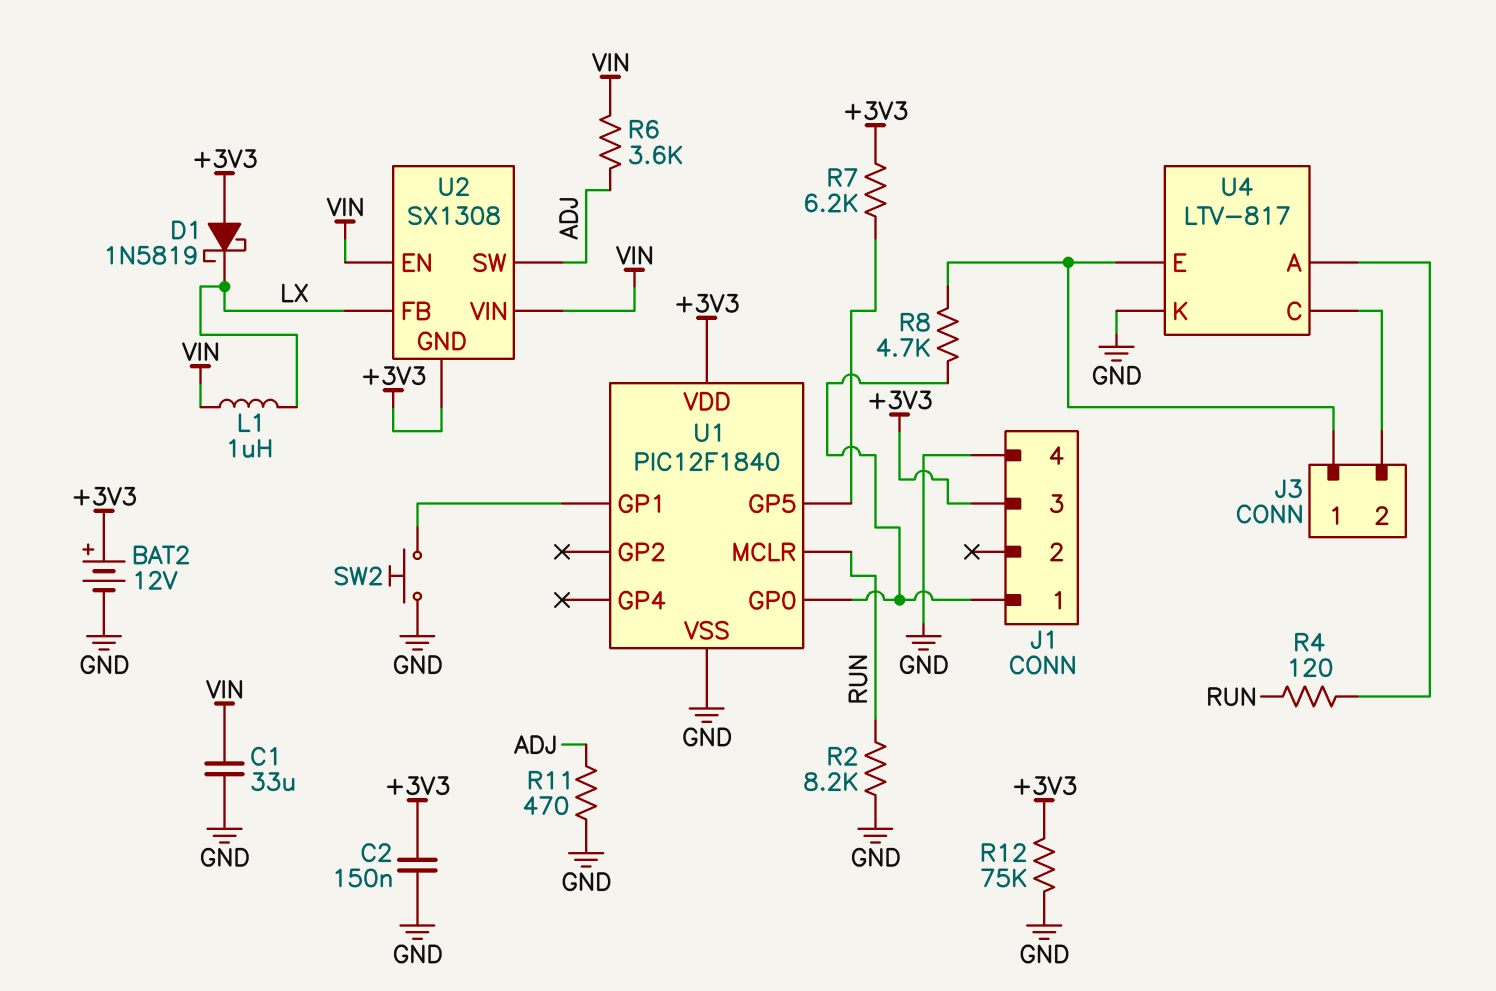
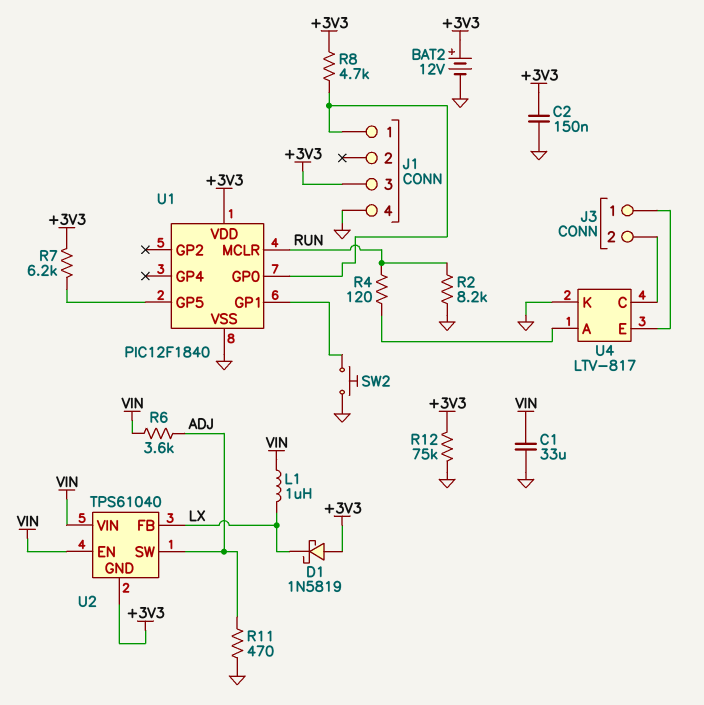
R8: 4.7k (J1/1, J3/1) -> 4.7k (+3V3, J1/1)
U2: SX1308 -> TPS61040

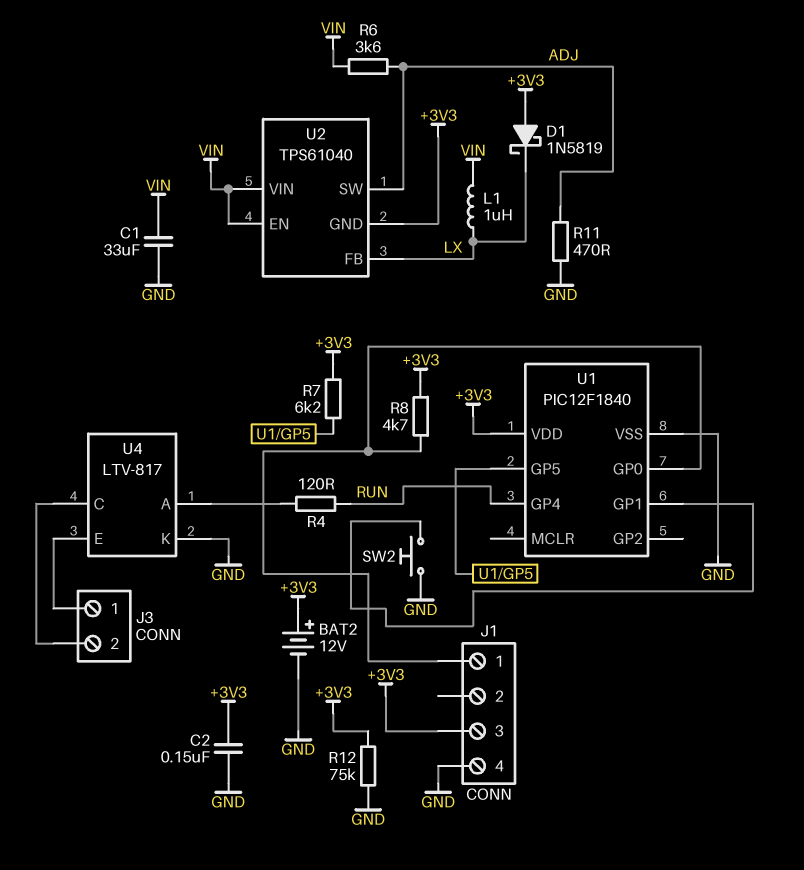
R2: 8.2k (GND, RUN) -> none
U1 pin GP4: none -> RUN
U1 pin MCLR: RUN -> none

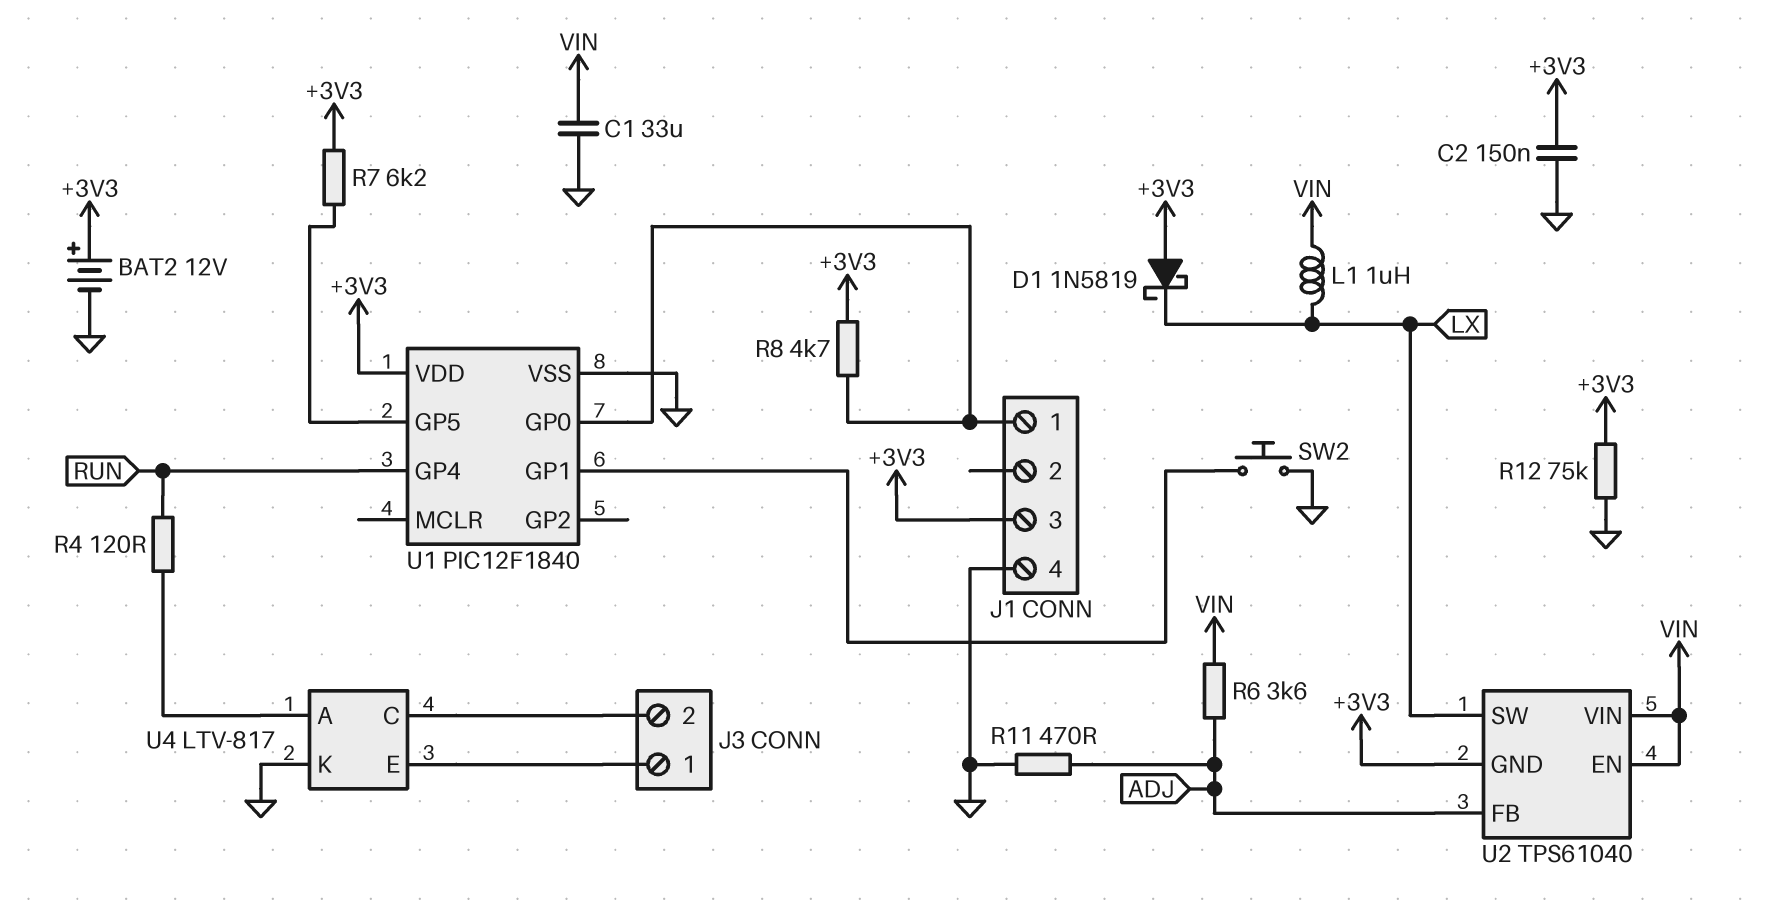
U2 pin FB: LX -> ADJ
U2 pin SW: ADJ -> LX

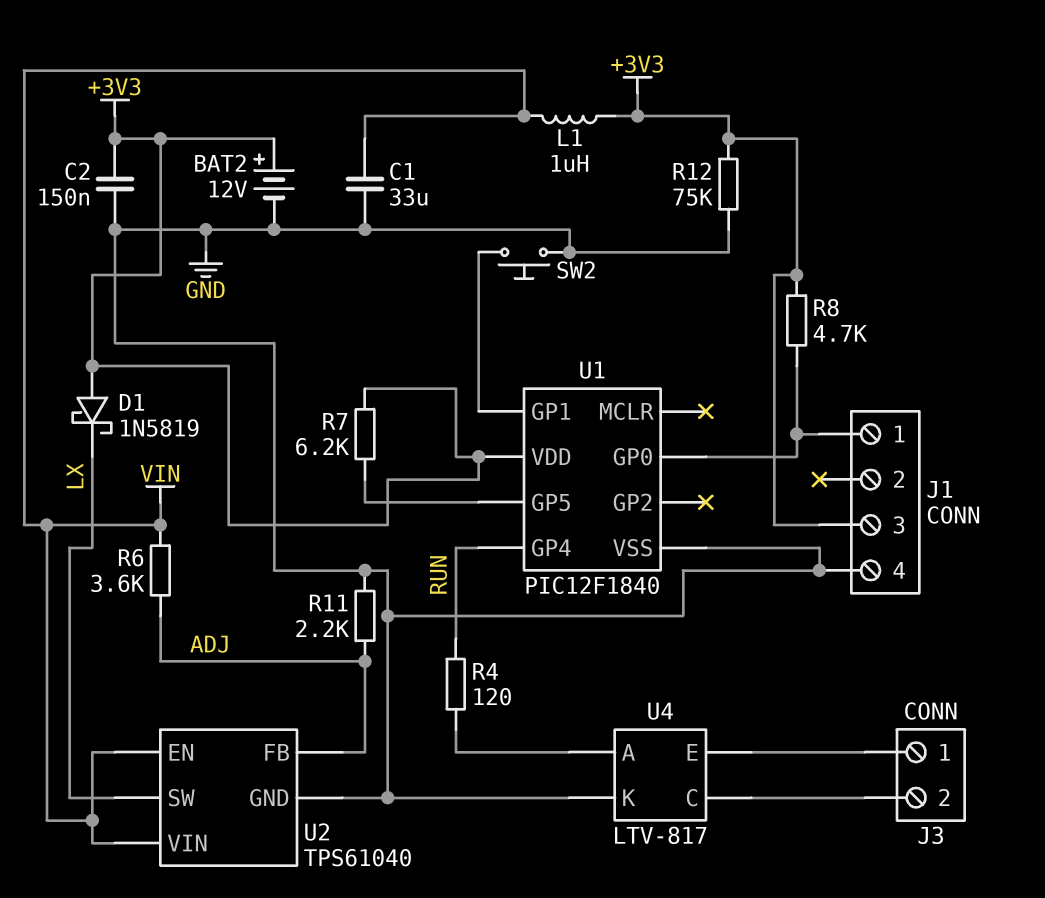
L1: 1uH (LX, VIN) -> 1uH (+3V3, VIN)
R11: 470 (ADJ, GND) -> 2.2k (ADJ, GND)
U2 pin GND: +3V3 -> GND

